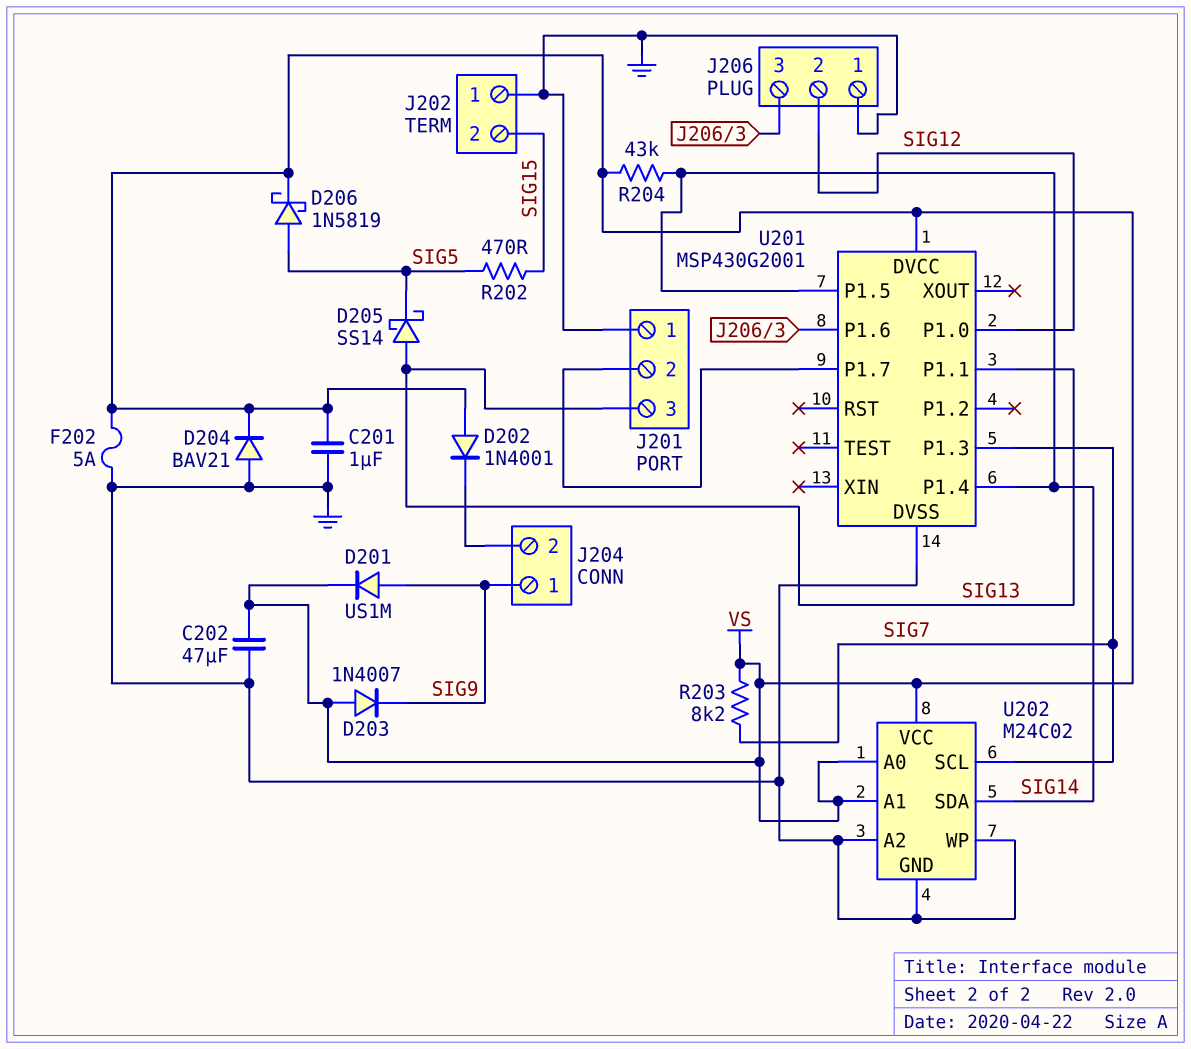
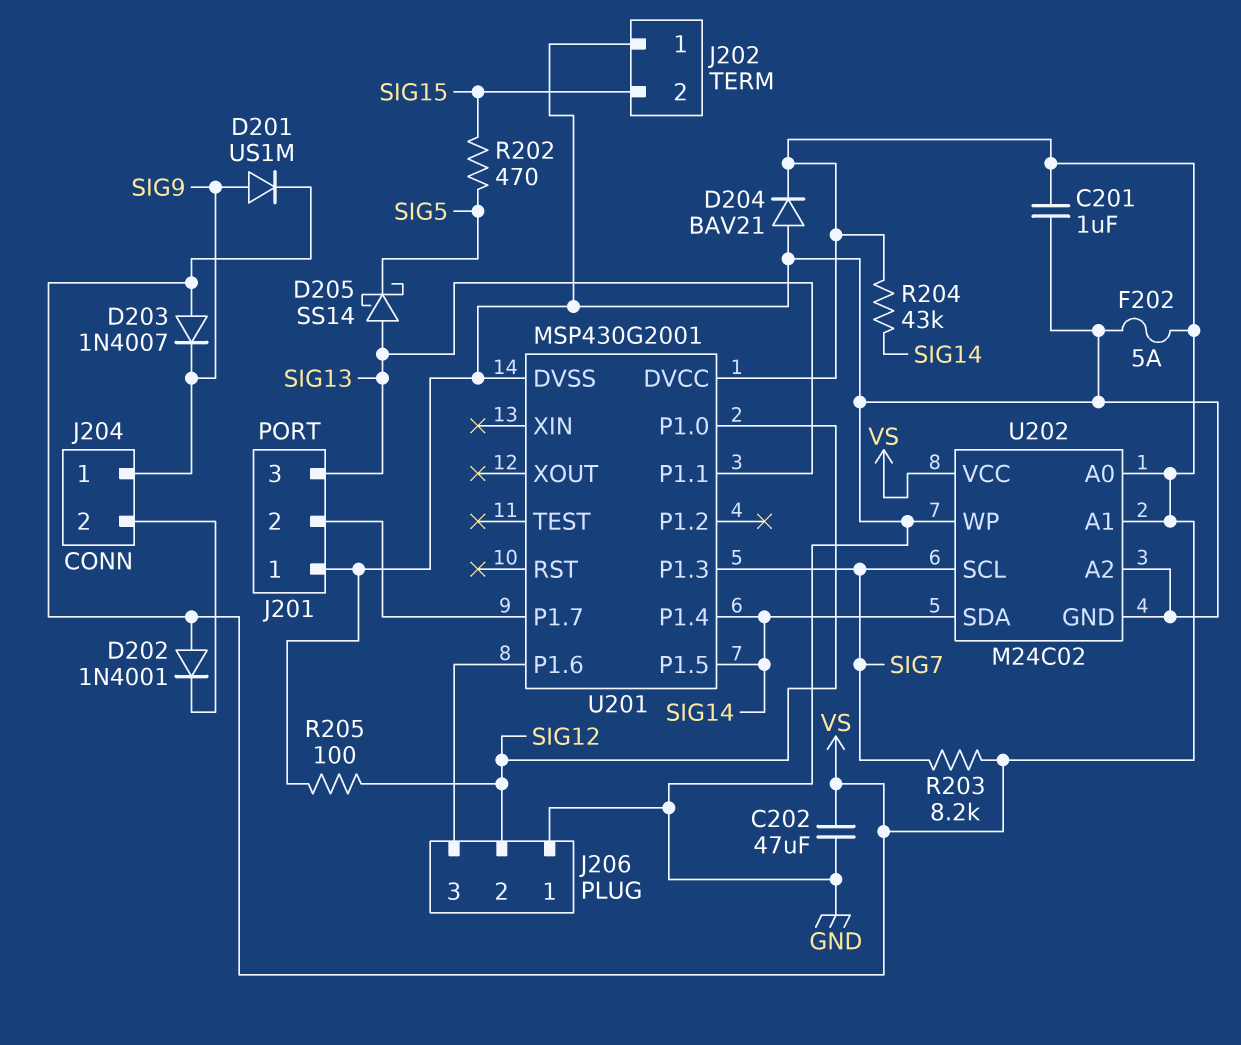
D206: schottky 1N5819 (A SIG5, K VS) -> none
R205: none -> 100 (GND, SIG12)

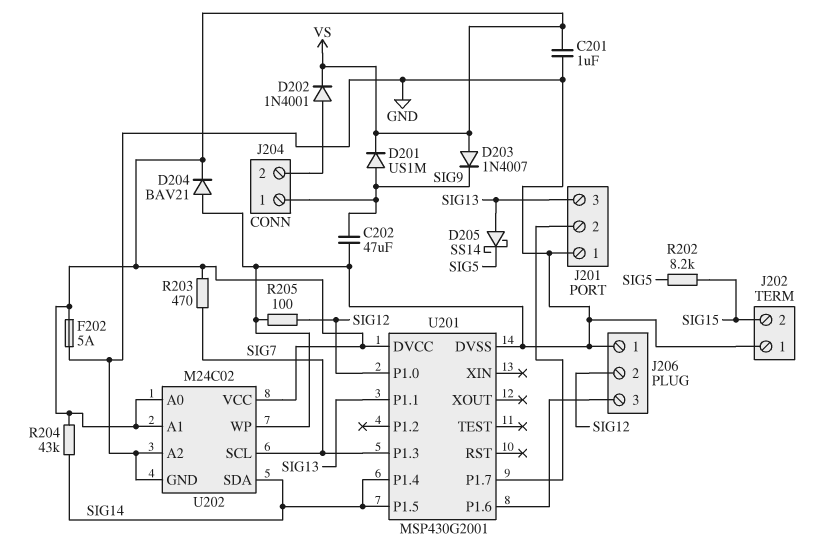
C202: 47uF (GND, VS) -> 47uF (GND, SIG9)
D202: diode 1N4001 (A VS, K J204/2) -> diode 1N4001 (A J204/2, K VS)
R202: 470 (SIG5, SIG15) -> 8.2k (SIG5, SIG15)
R203: 8.2k (SIG7, VS) -> 470 (SIG7, VS)

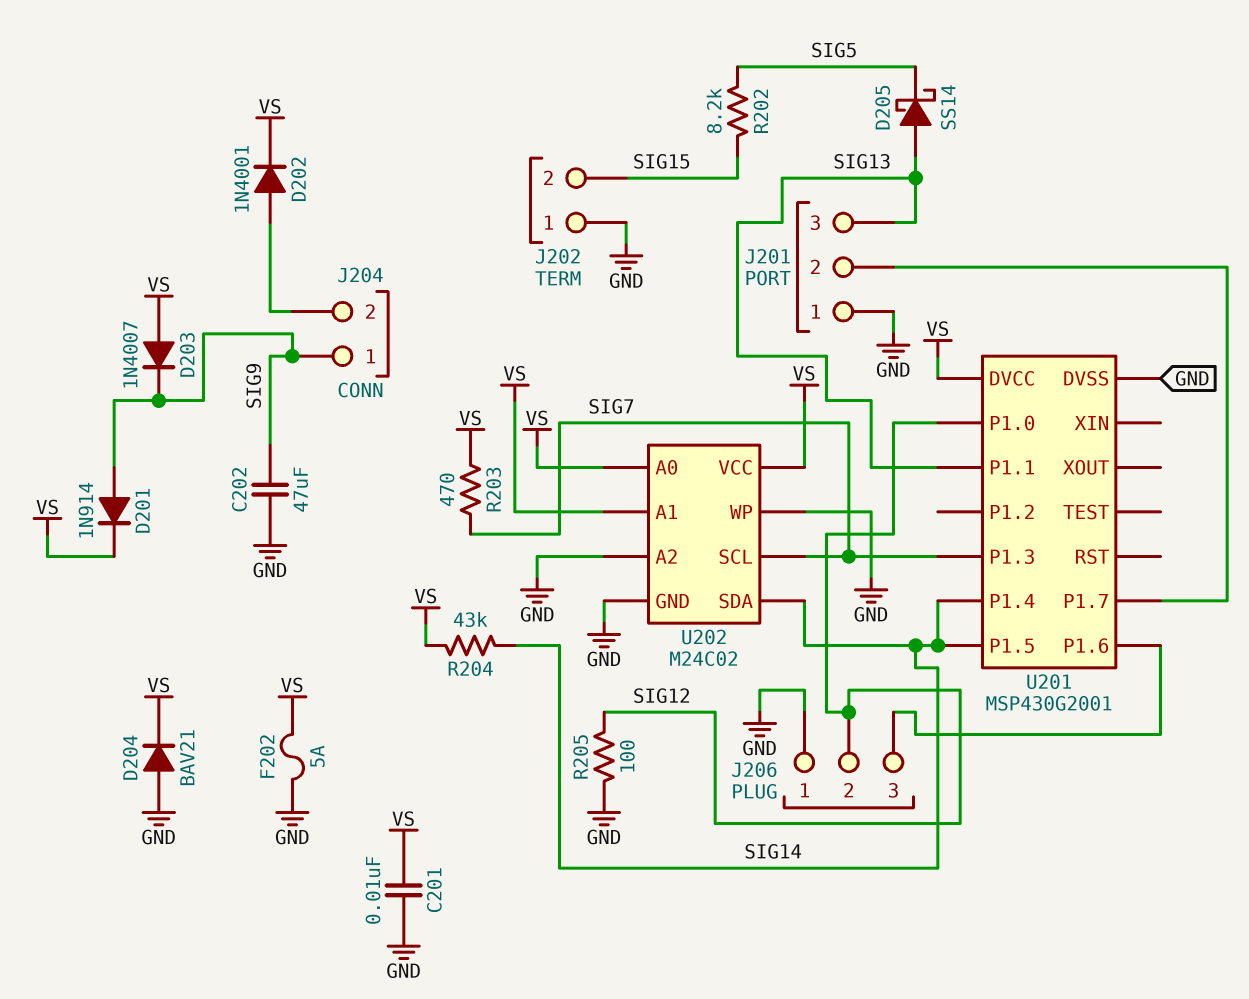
C201: 1uF (GND, VS) -> 10nF (GND, VS)
D201: diode US1M (A SIG9, K VS) -> diode 1N914 (A SIG9, K VS)

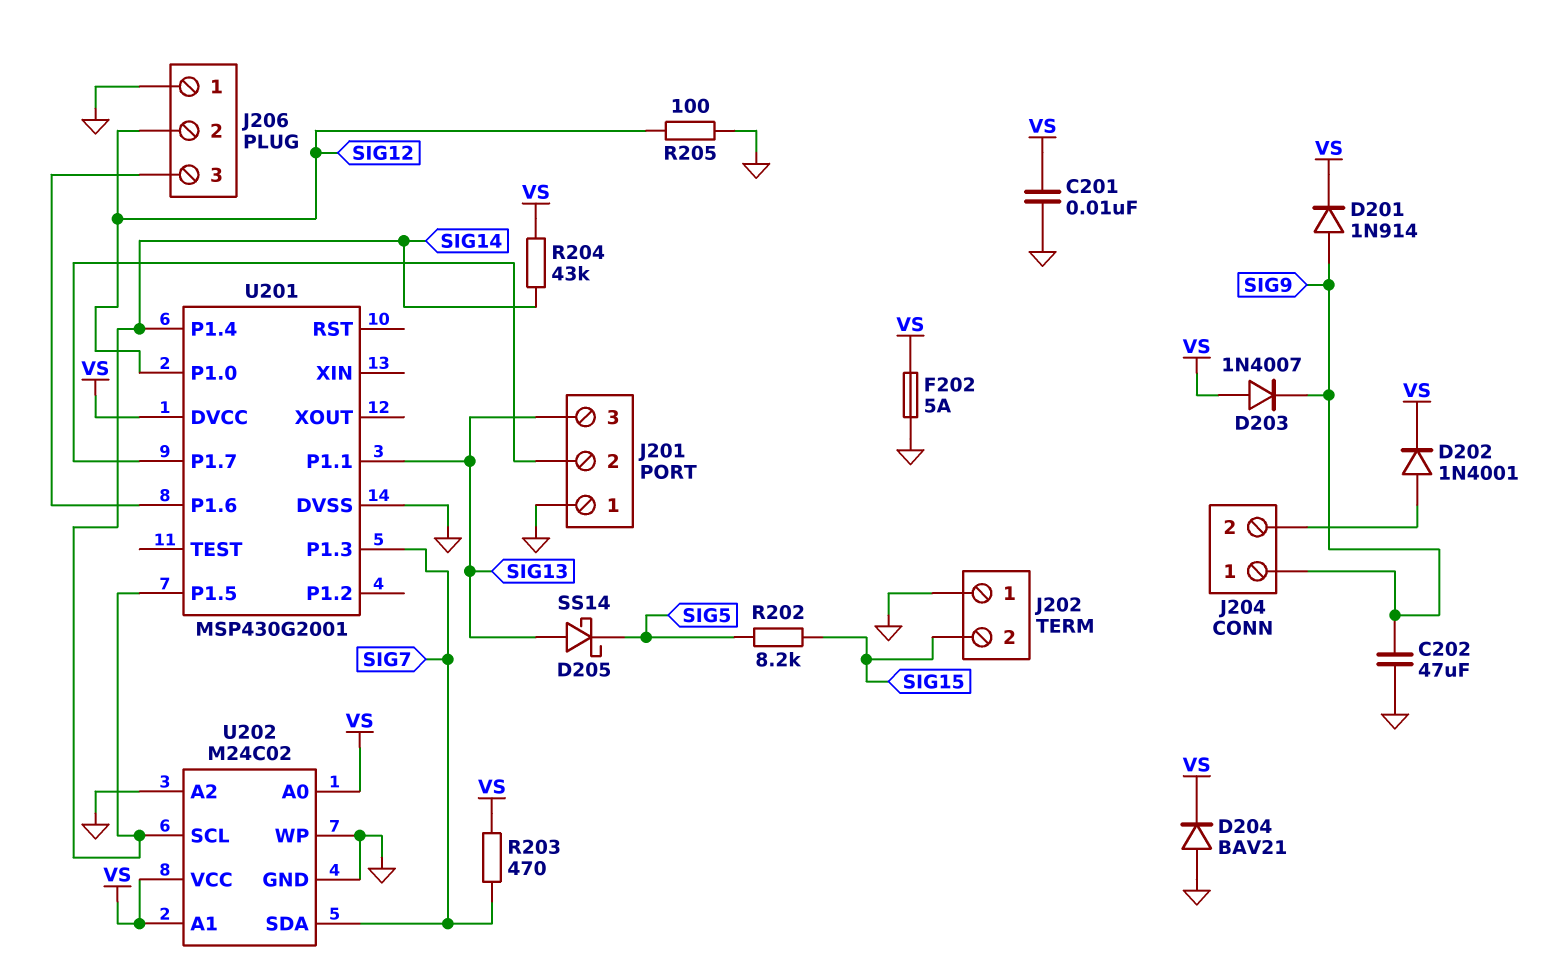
U202 pin SCL: SIG7 -> SIG14
U202 pin SDA: SIG14 -> SIG7

